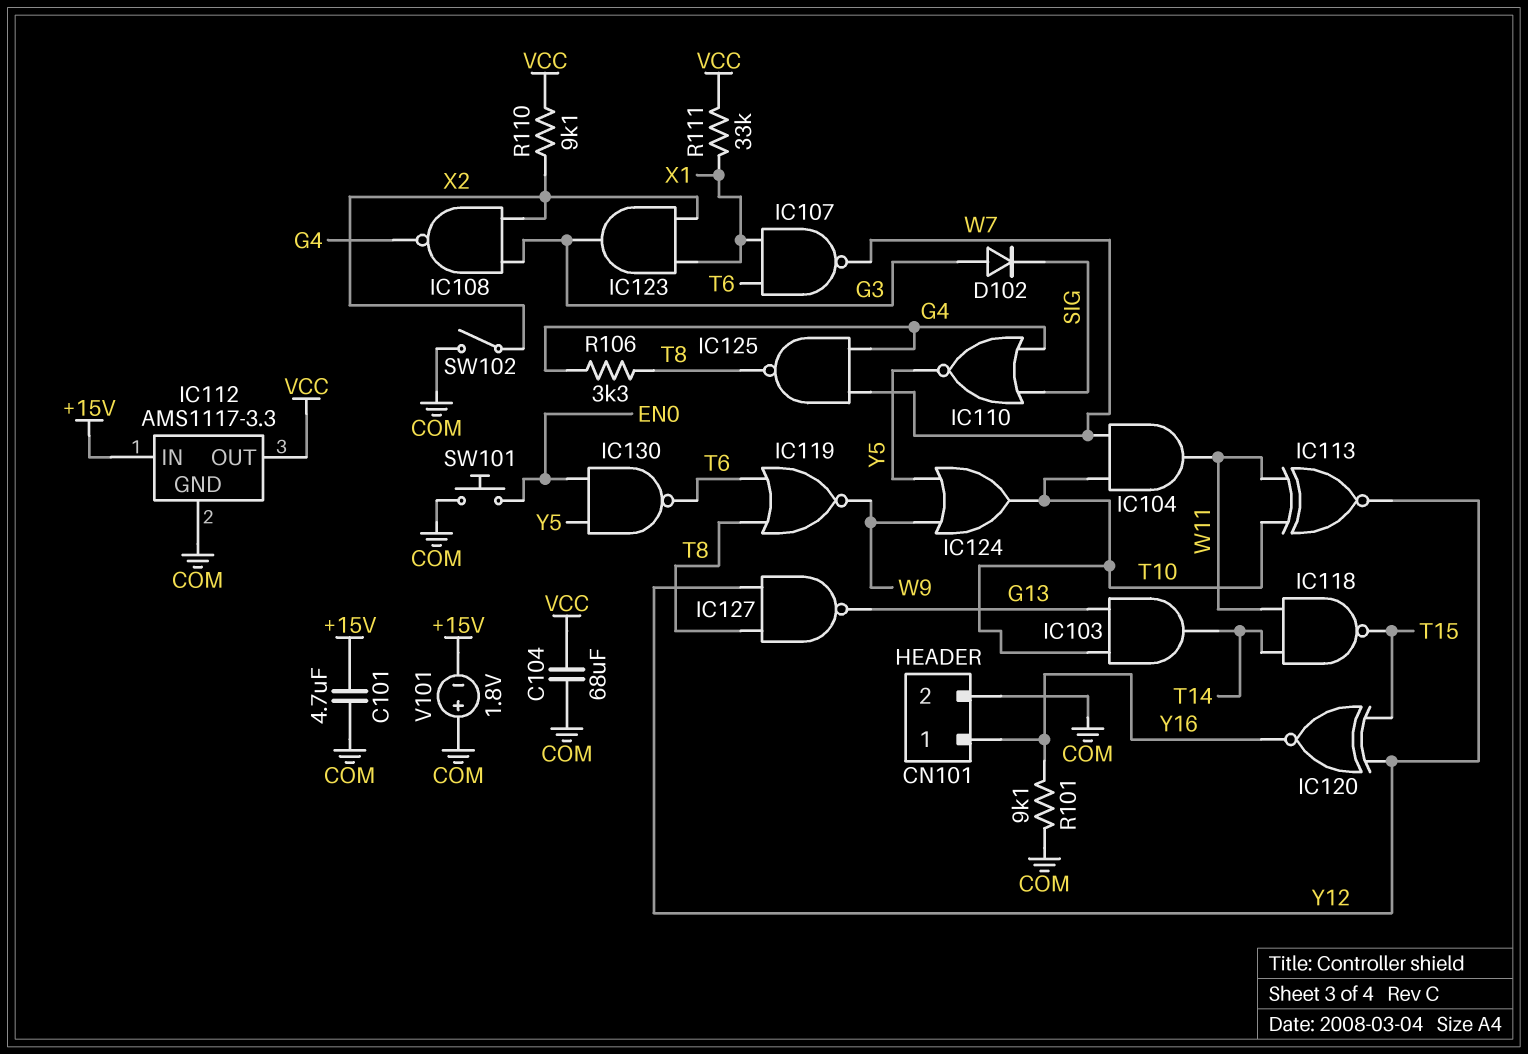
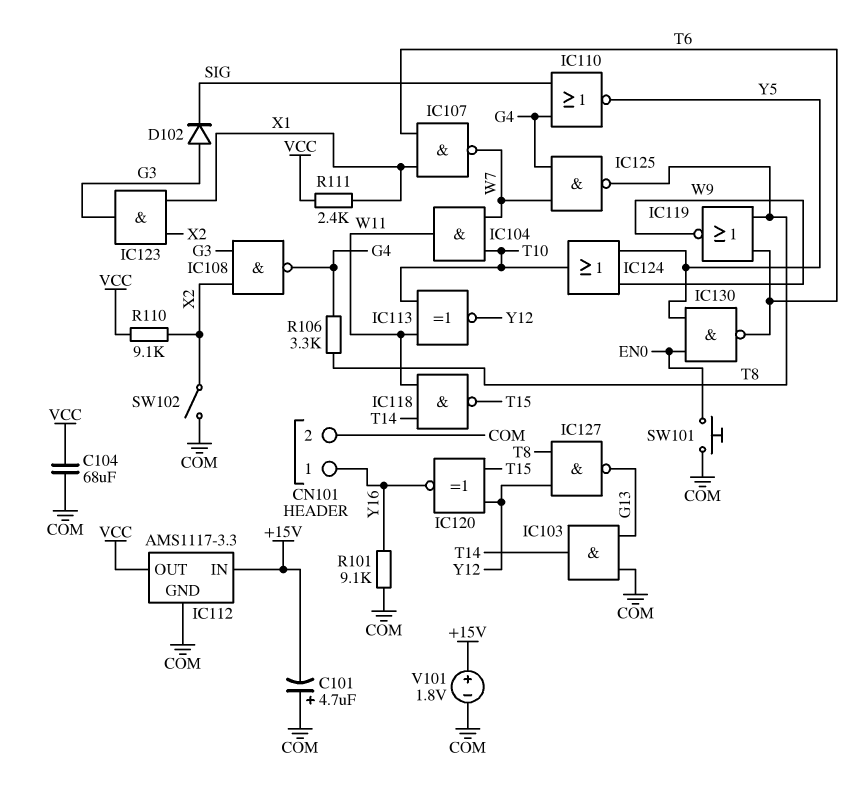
C101: 4.7uF (+15V, COM) -> 4.7uF (plus COM, minus +15V)
IC103: AND (in G13, in T10, out T14) -> AND (in COM, in G13, out T14)
R111: 33k (VCC, X1) -> 2.4k (VCC, X1)
V101: 1.8V (plus COM, minus +15V) -> 1.8V (plus +15V, minus COM)

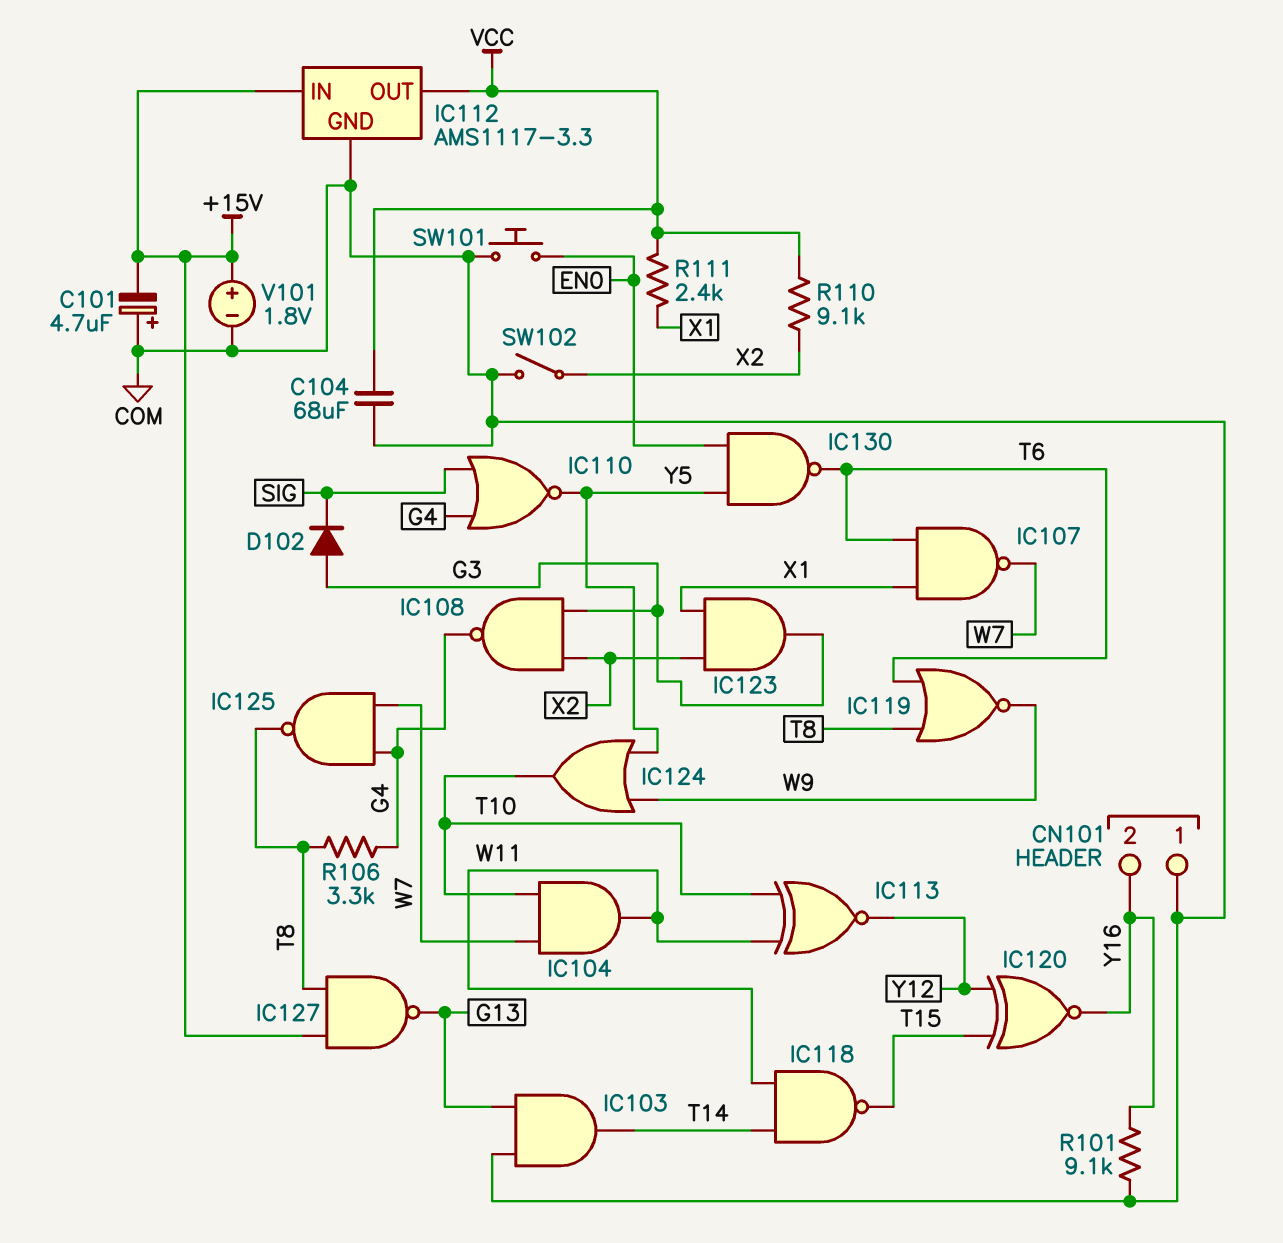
CN101 pin 1: Y16 -> COM
CN101 pin 2: COM -> Y16
IC127: NAND (in T8, in Y12, out G13) -> NAND (in +15V, in T8, out G13)

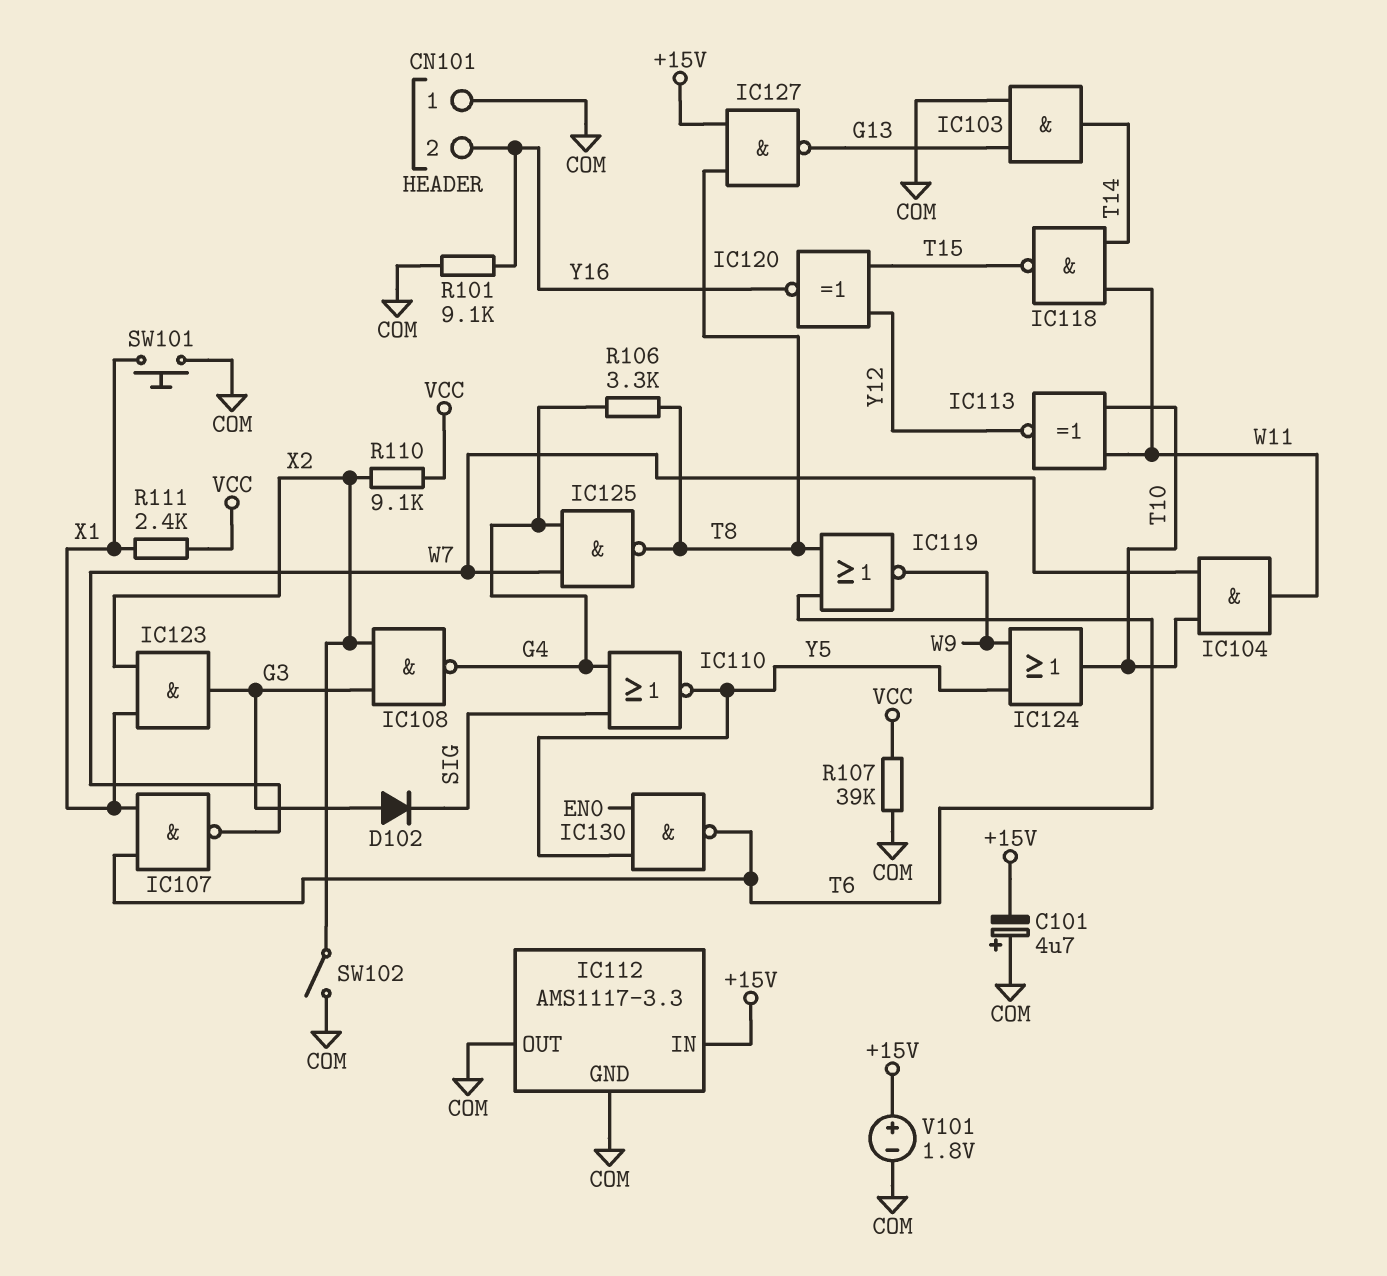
C104: 68uF (COM, VCC) -> none
IC112 pin OUT: VCC -> COM
R107: none -> 39k (COM, VCC)
SW101: button (COM, EN0) -> button (COM, X1)

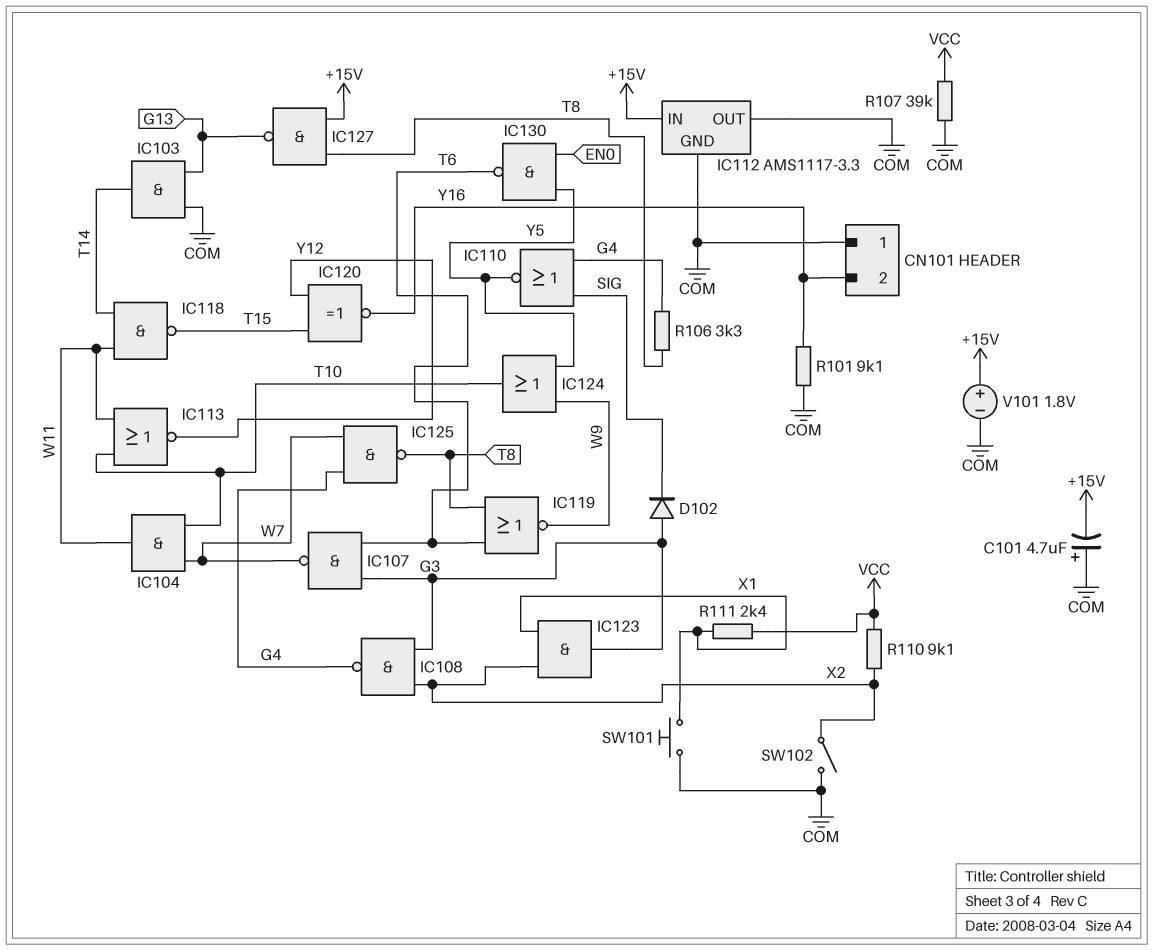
IC107: NAND (in T6, in X1, out W7) -> NAND (in G3, in T6, out W7)
IC113: XNOR (in T10, in W11, out Y12) -> NOR (in T10, in W11, out Y12)

